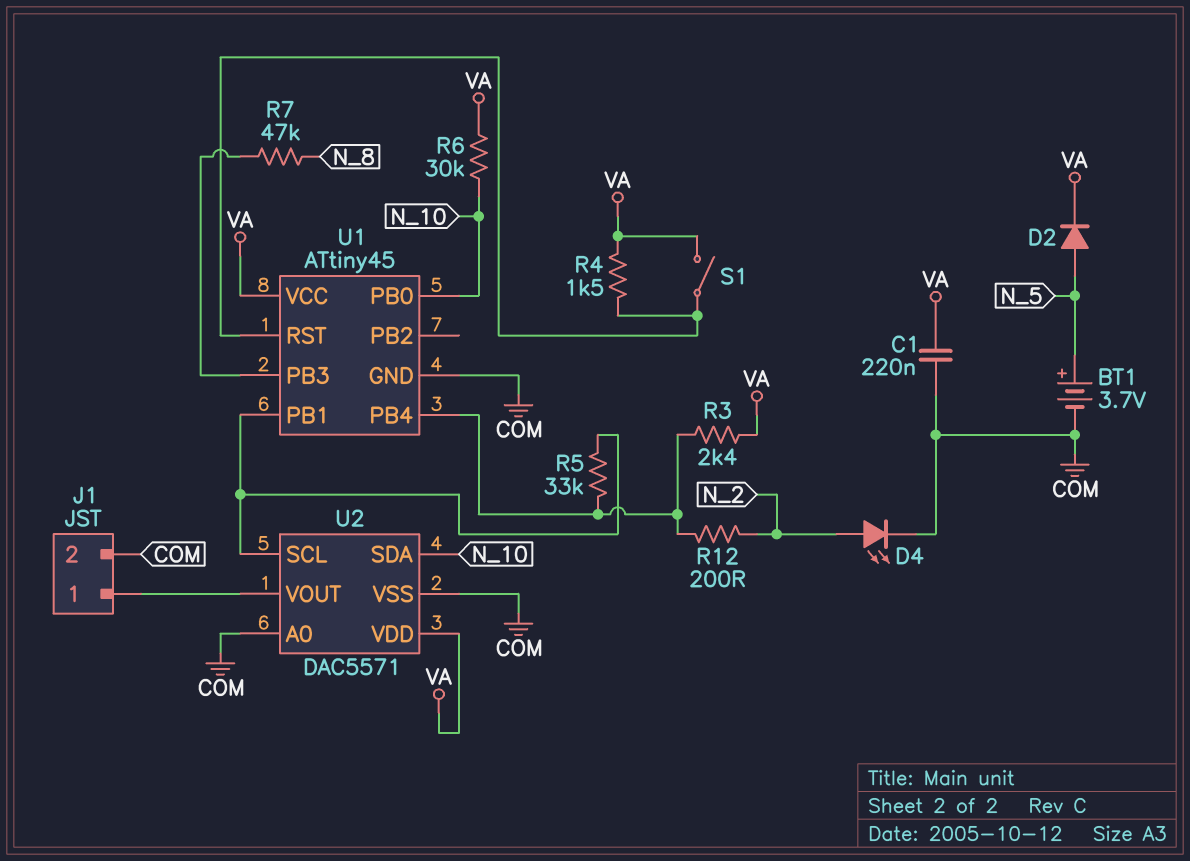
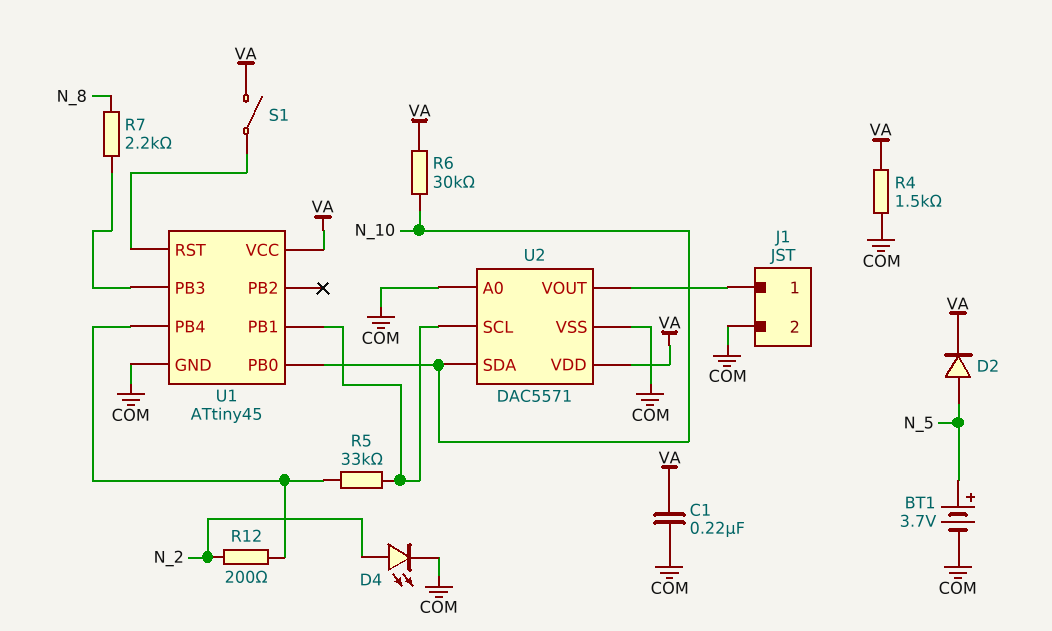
R3: 2.4k (U1/PB4, VA) -> none
R4: 1.5k (U1/RST, VA) -> 1.5k (COM, VA)
R7: 47k (N_8, U1/PB3) -> 2.2k (N_8, U1/PB3)

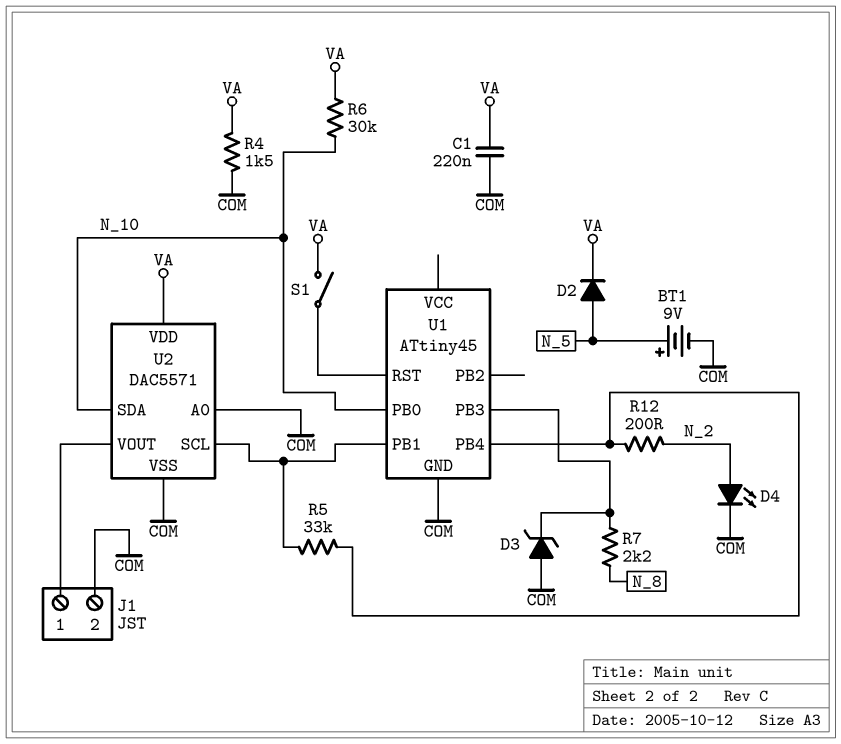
BT1: 3.7V (plus N_5, minus COM) -> 9V (plus N_5, minus COM)
D3: none -> zener (A COM, K U1/PB3)
U1 pin VCC: VA -> none

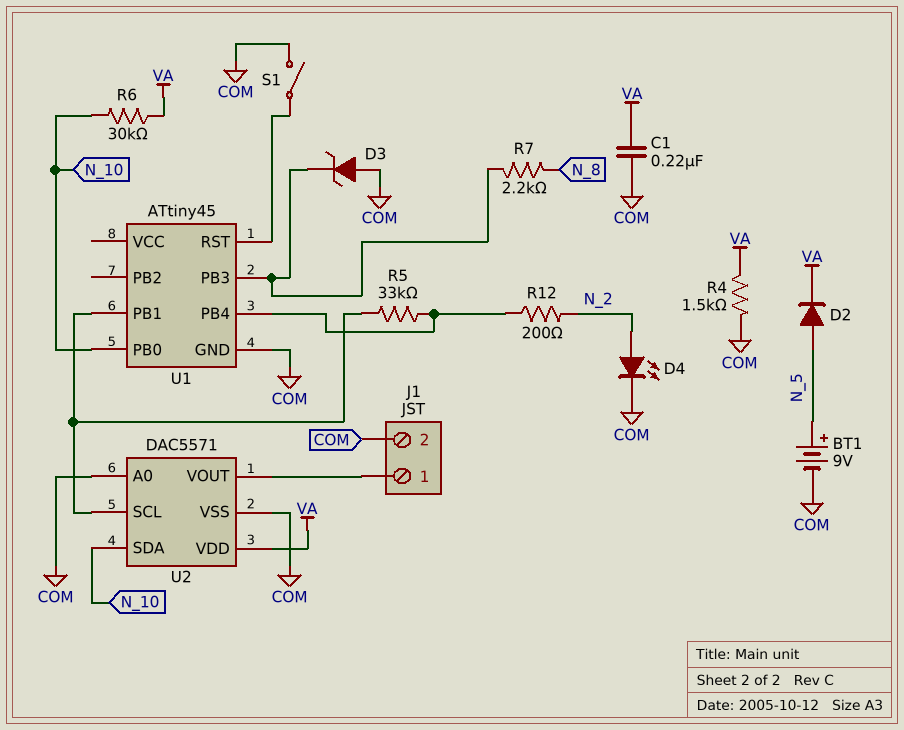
S1: switch (U1/RST, VA) -> switch (COM, U1/RST)

